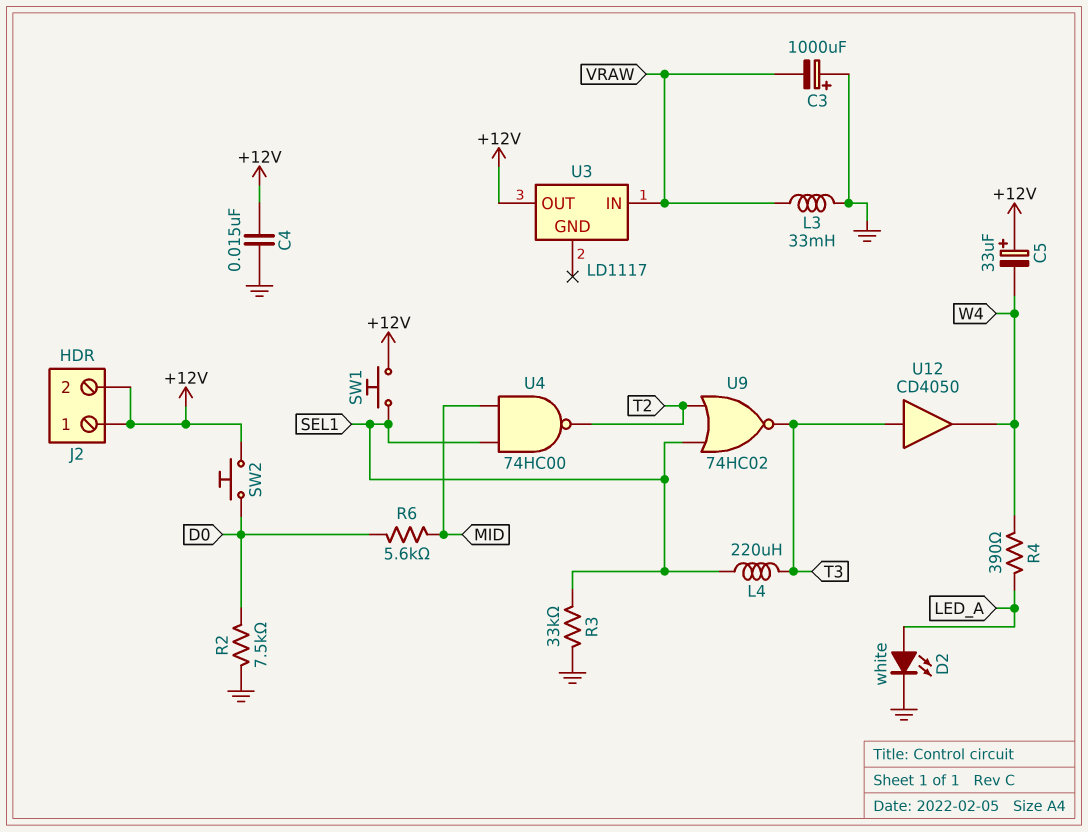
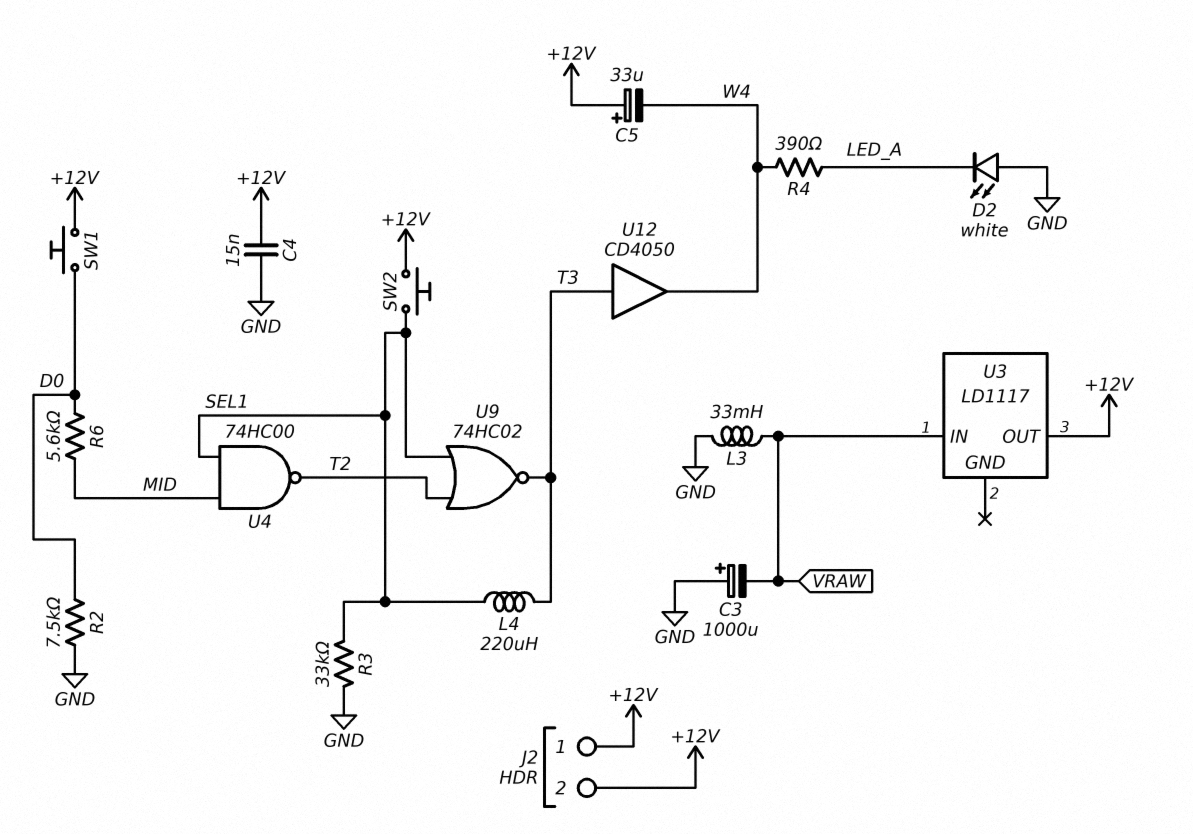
D2: LED white (A LED_A, K GND) -> LED white (A GND, K LED_A)
SW1: button (+12V, SEL1) -> button (+12V, D0)
SW2: button (+12V, D0) -> button (+12V, SEL1)

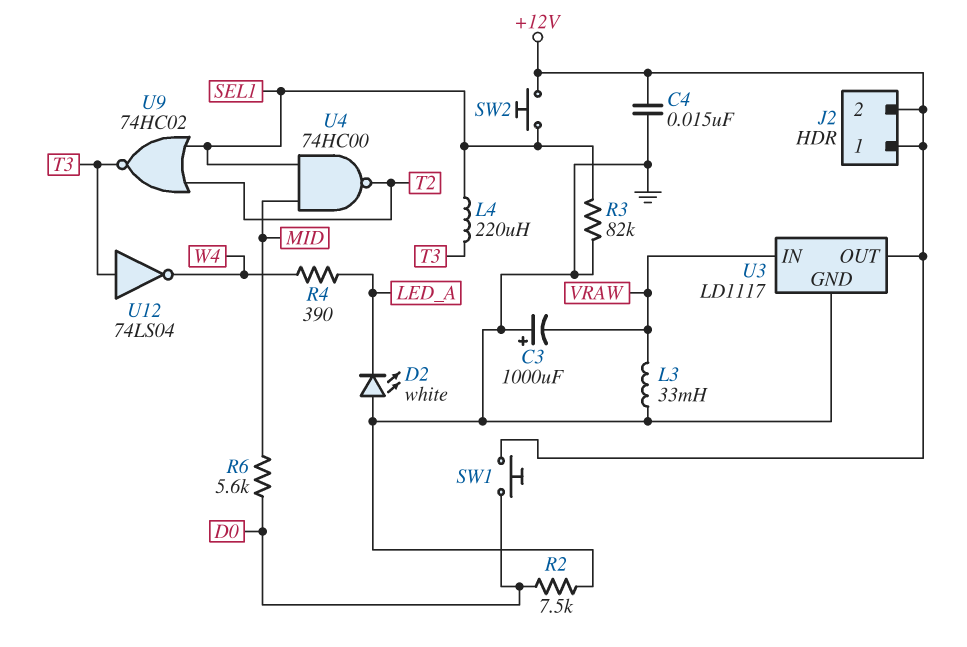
C5: 33uF (plus +12V, minus W4) -> none
R3: 33k (GND, SEL1) -> 82k (GND, SEL1)
U3 pin GND: none -> GND
U12: buffer CD4050 (in T3, out W4) -> NOT 74LS04 (in T3, out W4)

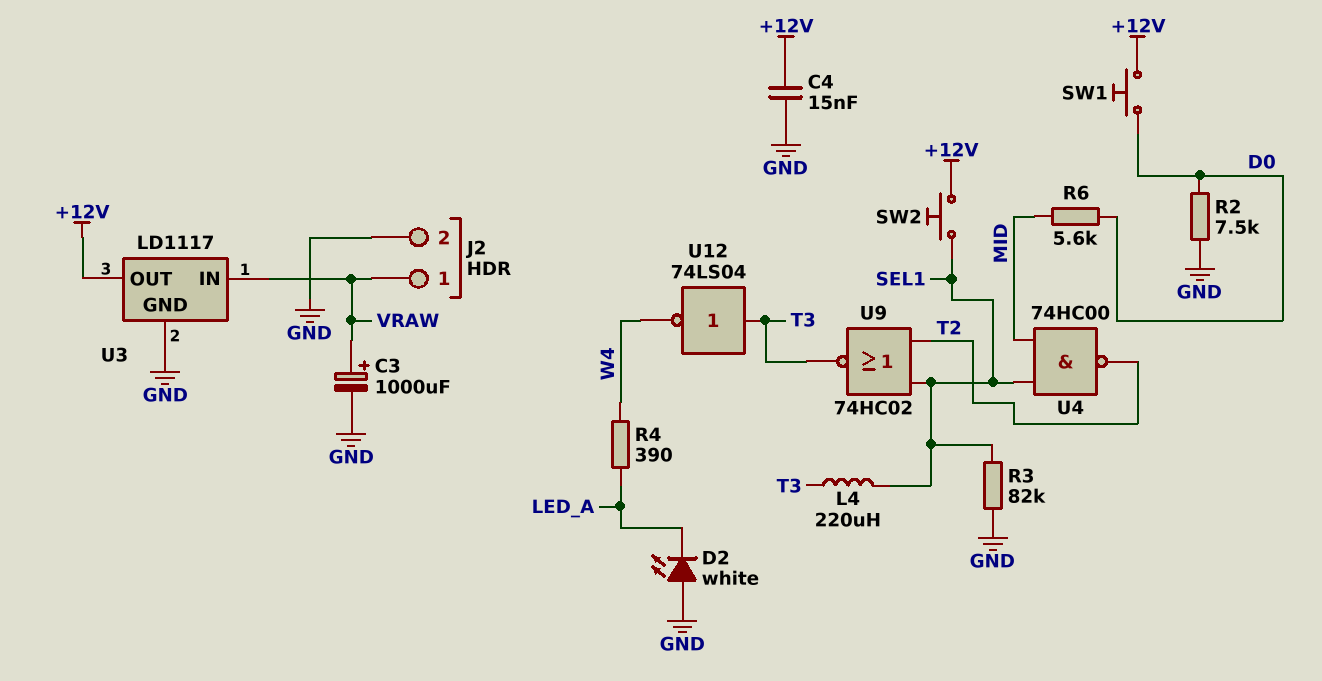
C3: 1000uF (plus GND, minus VRAW) -> 1000uF (plus VRAW, minus GND)
J2 pin 1: +12V -> VRAW
J2 pin 2: +12V -> GND
L3: 33mH (GND, VRAW) -> none

